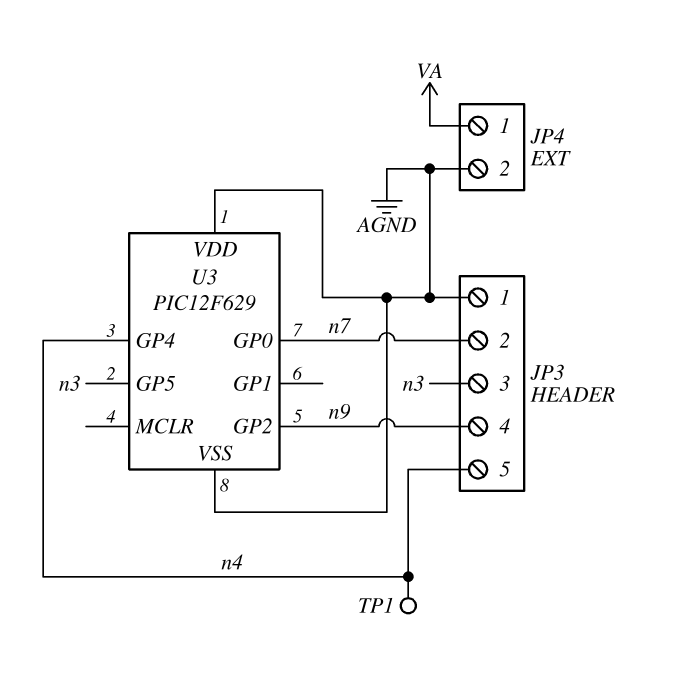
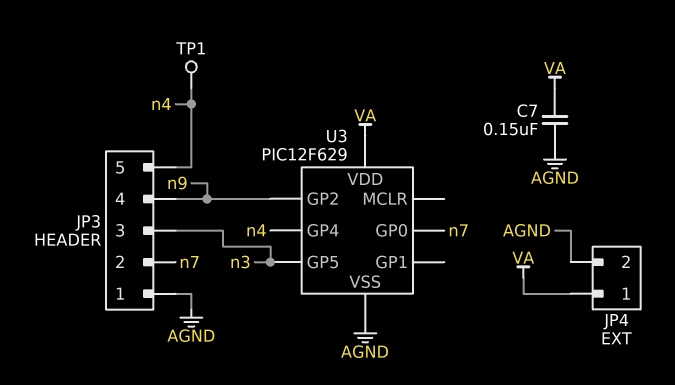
C7: none -> 150nF (AGND, VA)
U3 pin VDD: AGND -> VA

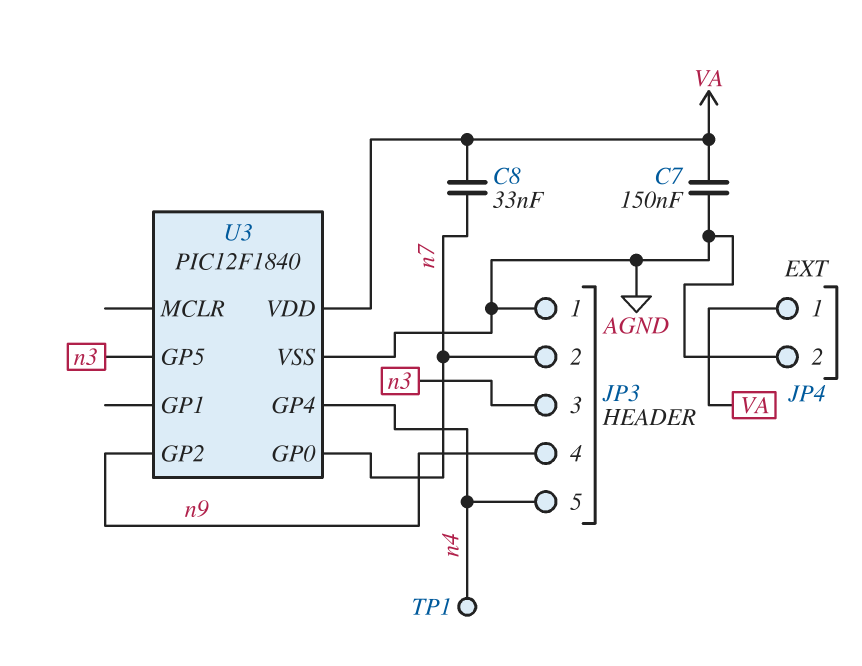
C8: none -> 33nF (VA, n7)
U3: PIC12F629 -> PIC12F1840

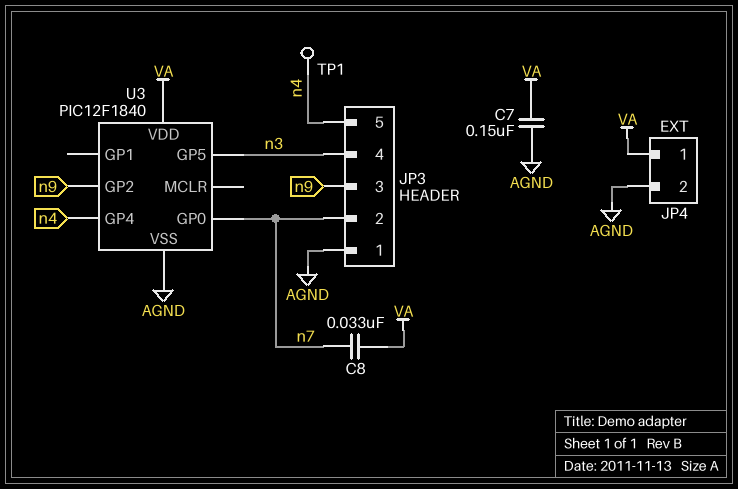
JP3 pin 3: n3 -> n9
JP3 pin 4: n9 -> n3

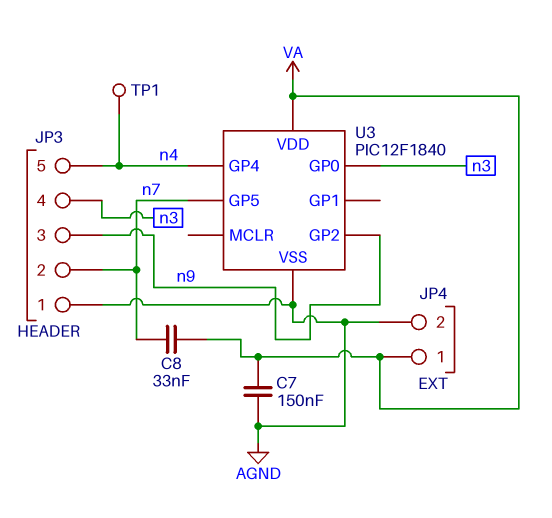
U3 pin GP0: n7 -> n3
U3 pin GP5: n3 -> n7

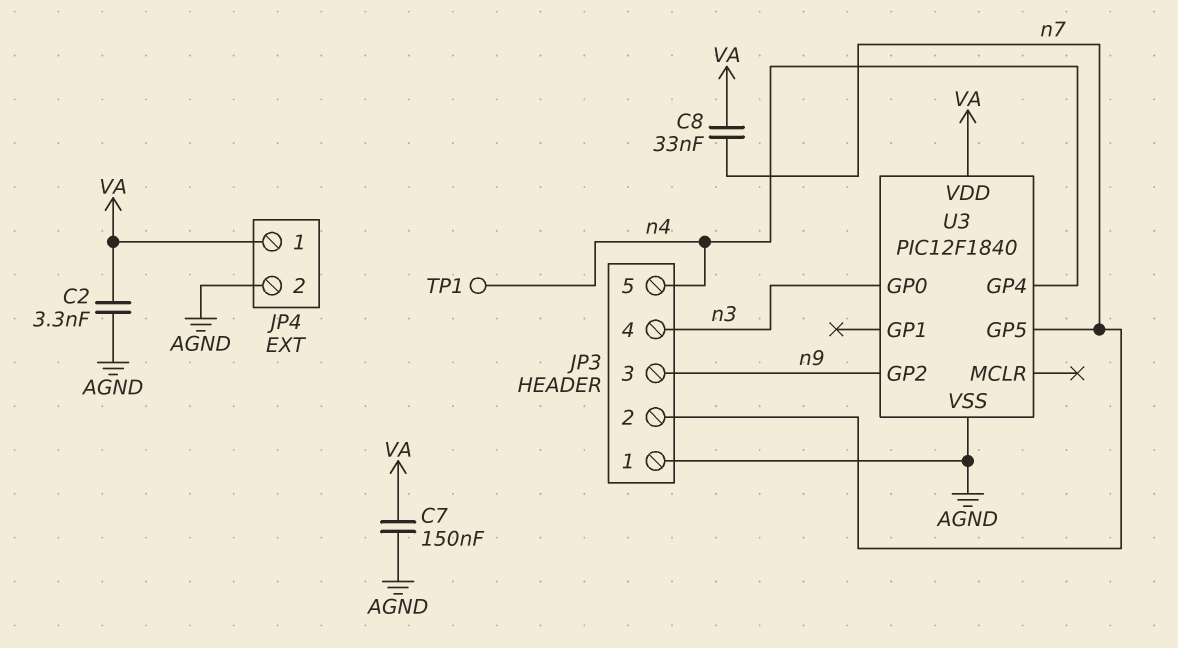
C2: none -> 3.3nF (AGND, VA)

